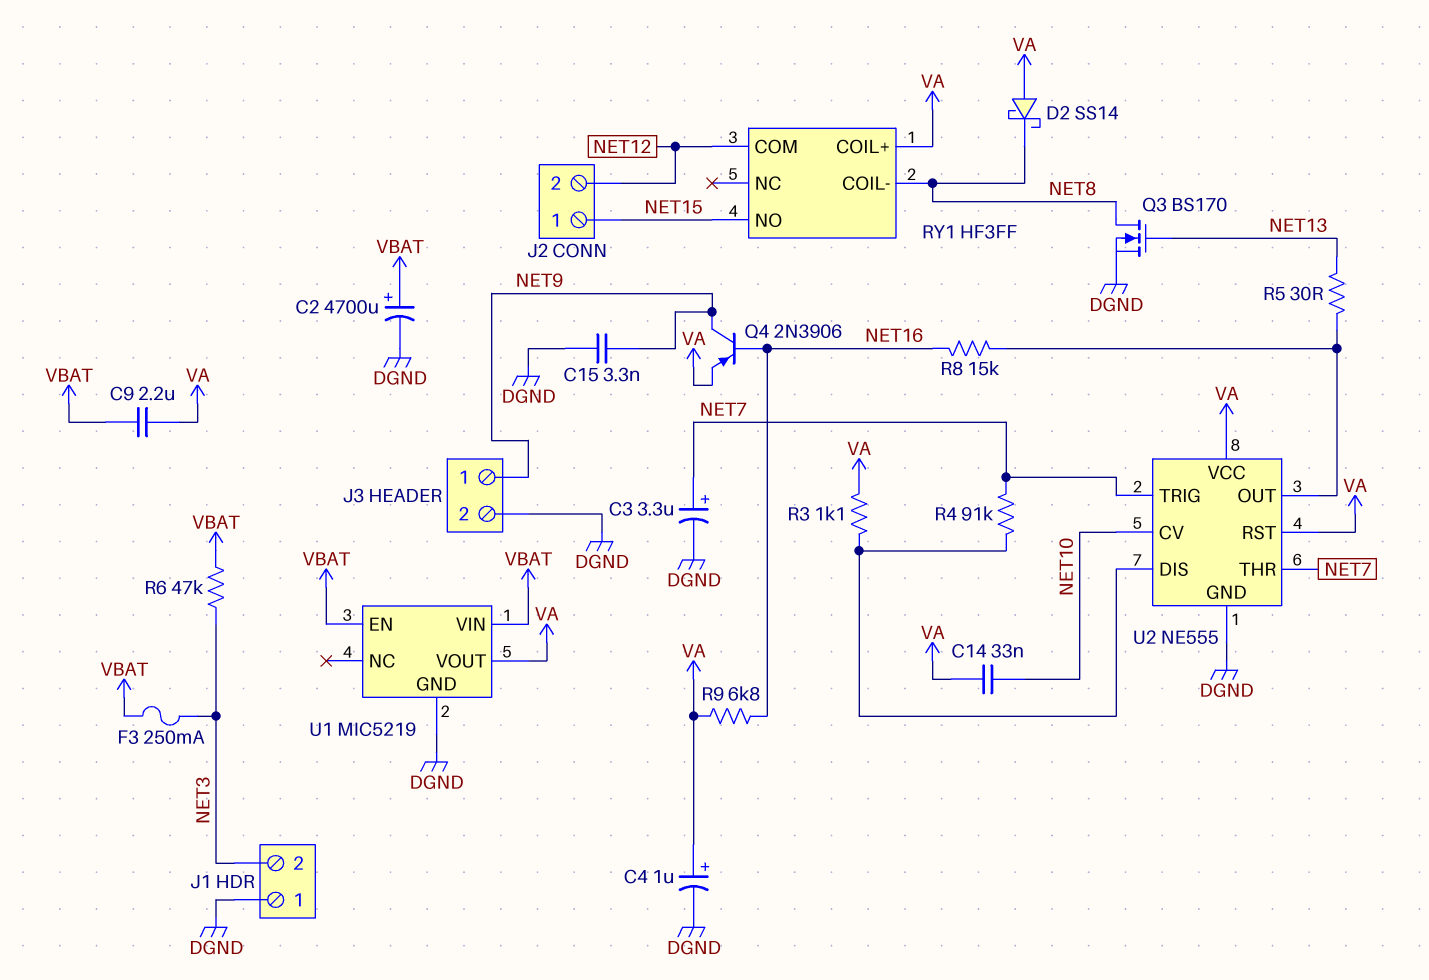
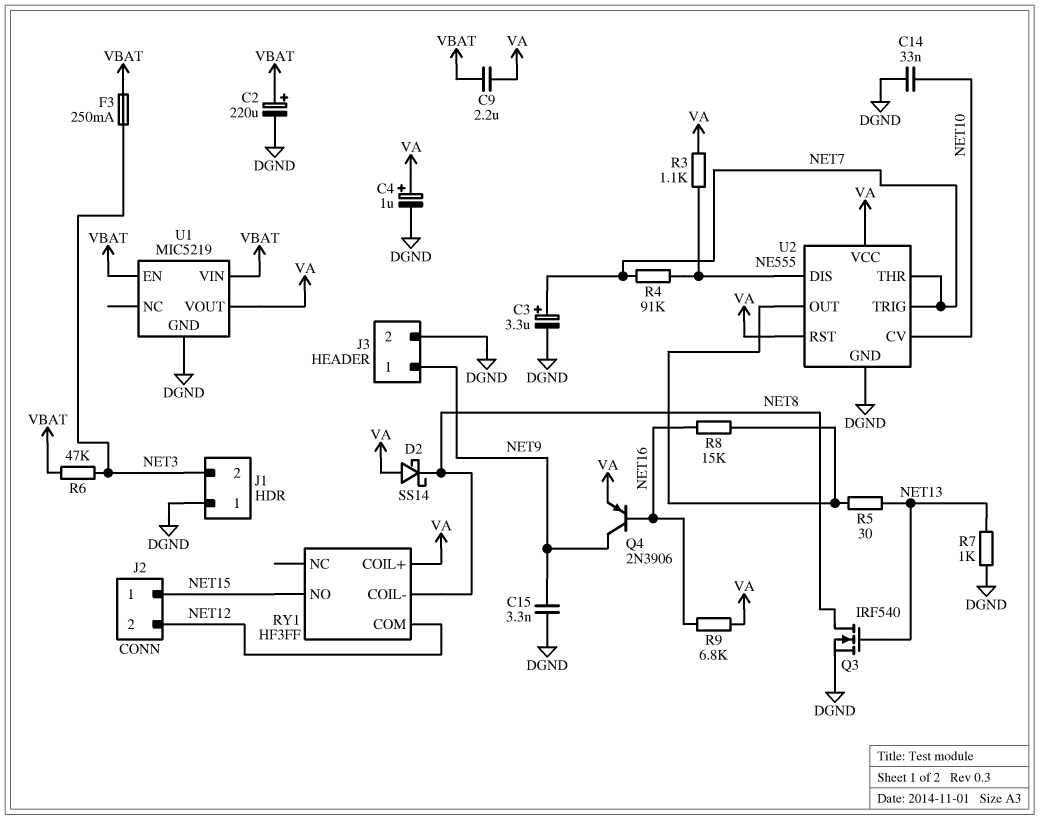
C2: 4700uF (plus VBAT, minus DGND) -> 220uF (plus VBAT, minus DGND)
C14: 33nF (NET10, VA) -> 33nF (DGND, NET10)
Q3: NMOS BS170 (G NET13, D NET8, S DGND) -> NMOS IRF540 (G NET13, D NET8, S DGND)
R7: none -> 1k (DGND, NET13)

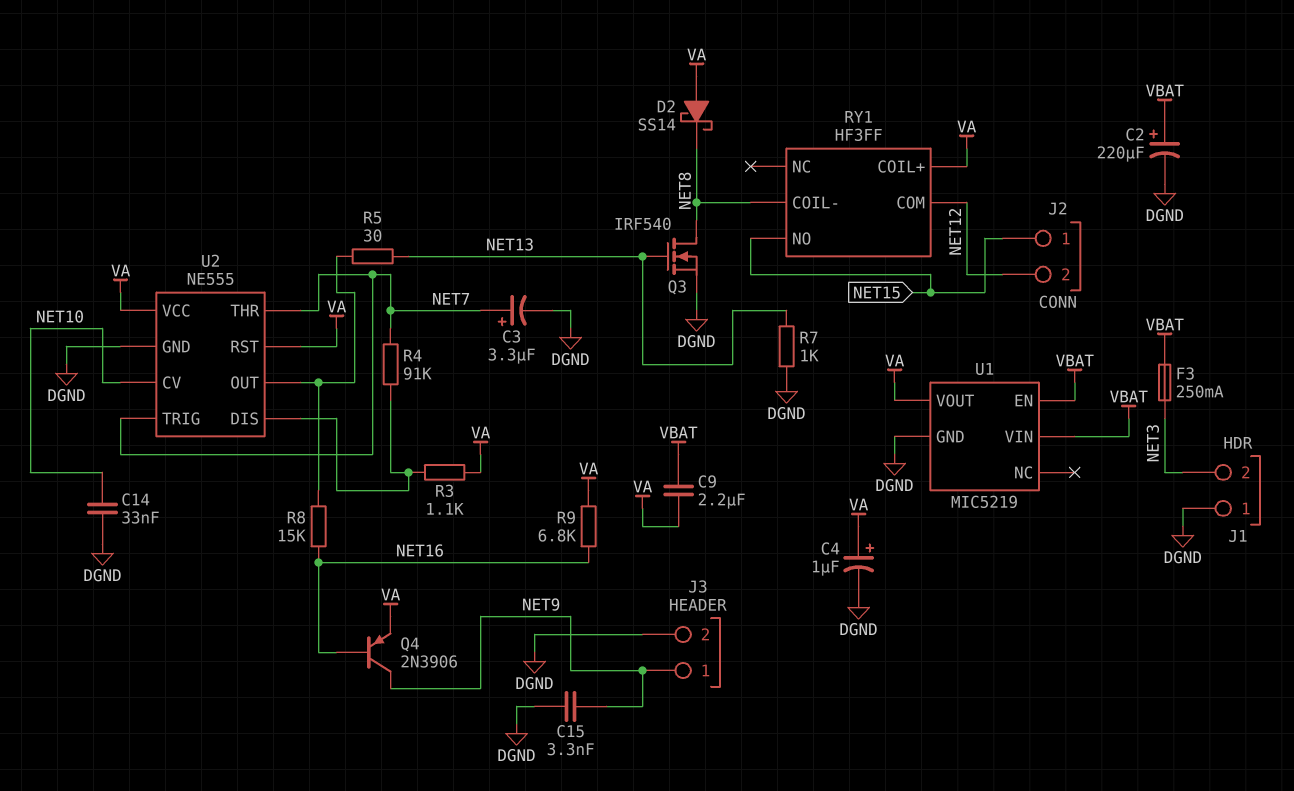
R6: 47k (NET3, VBAT) -> none

